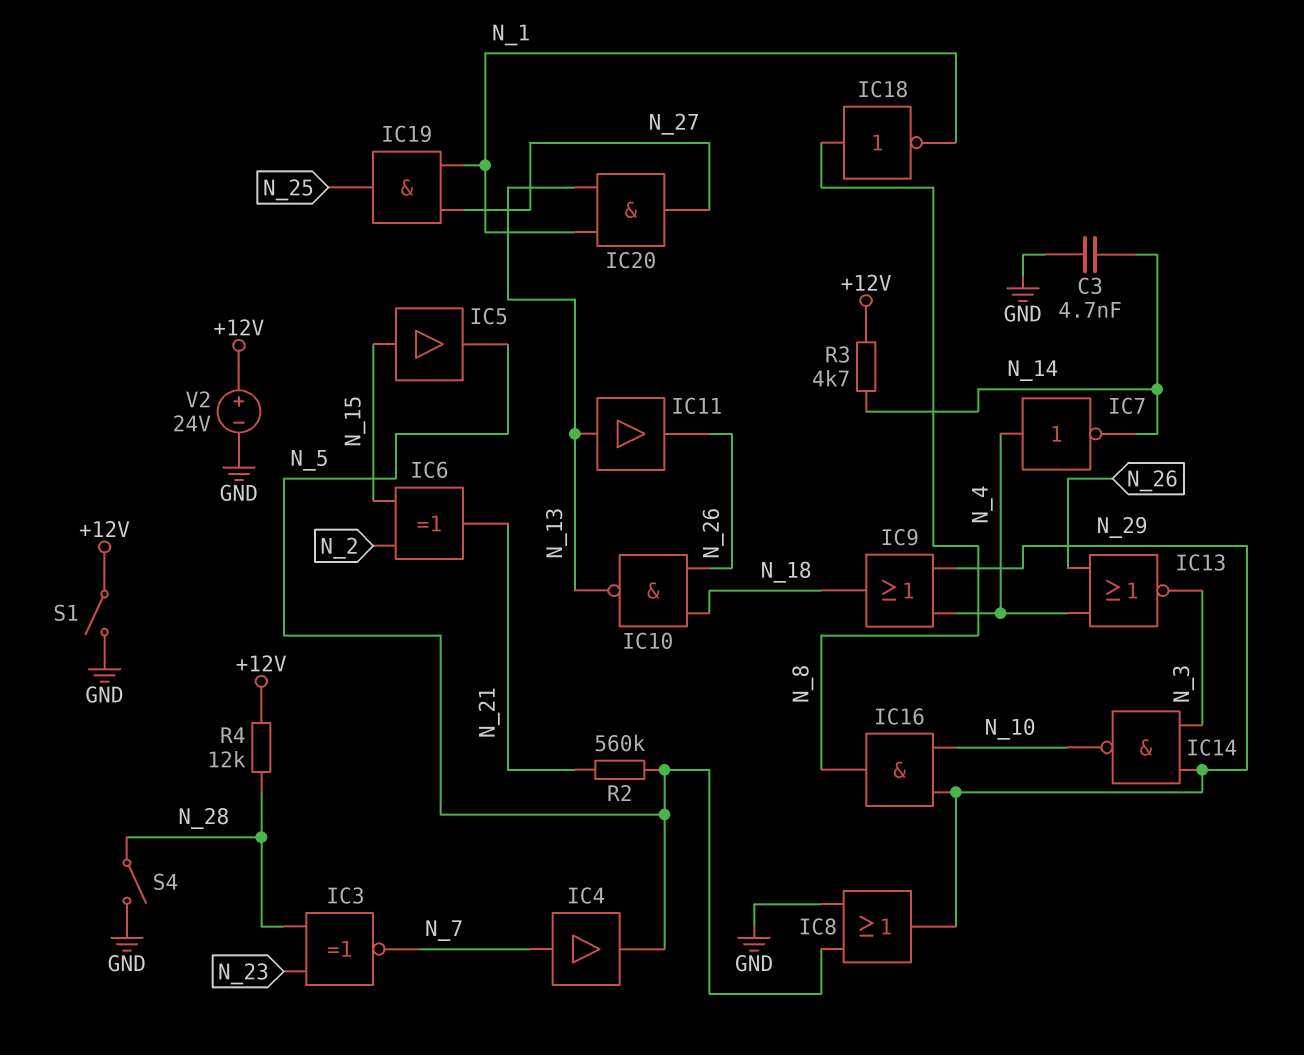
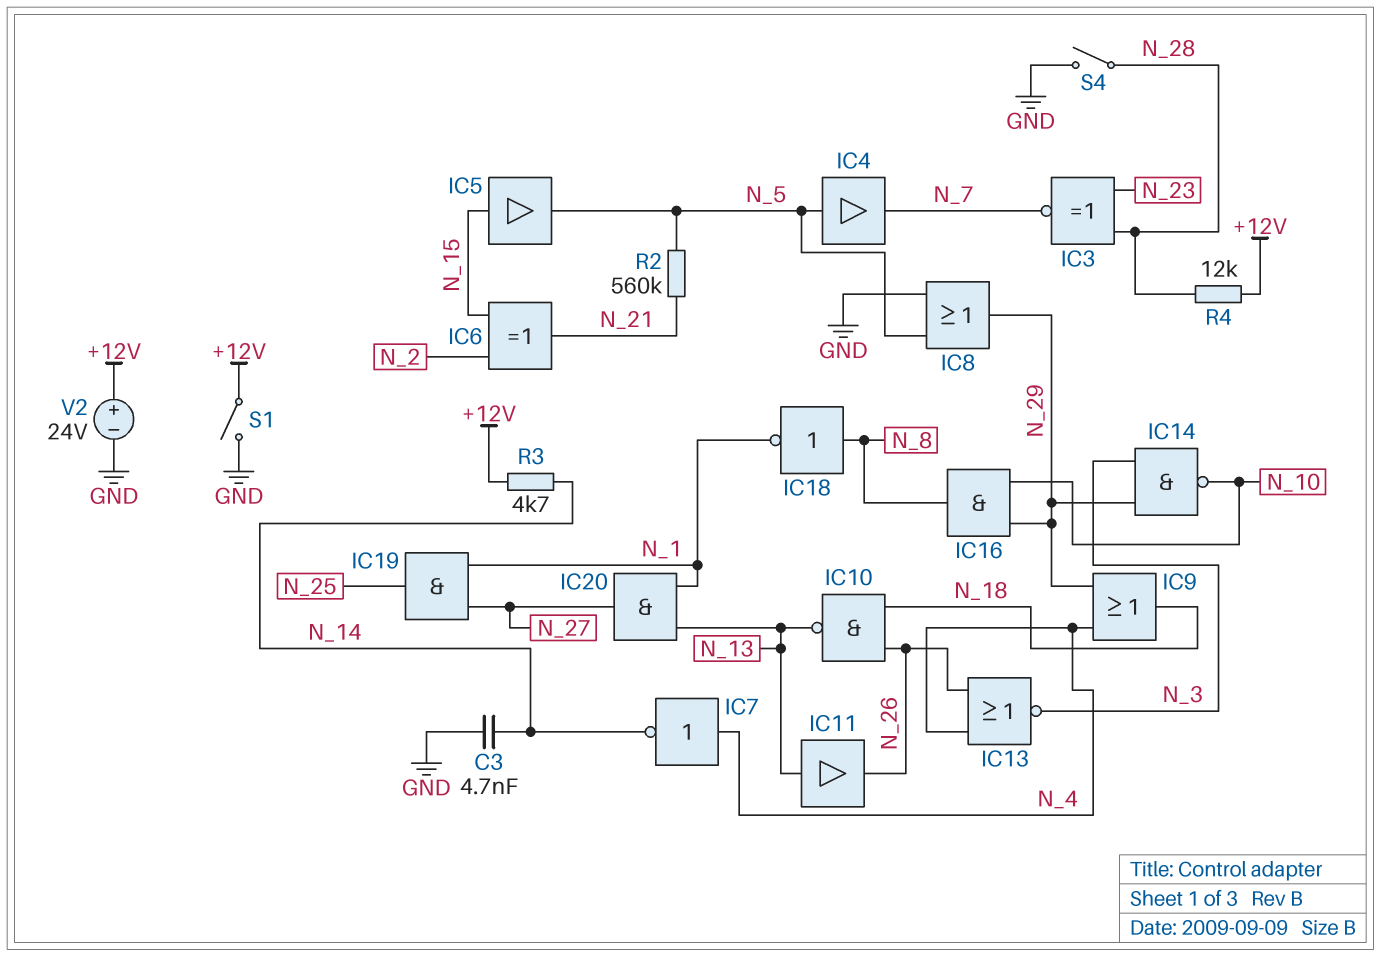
IC4: buffer (in N_7, out N_5) -> buffer (in N_5, out N_7)

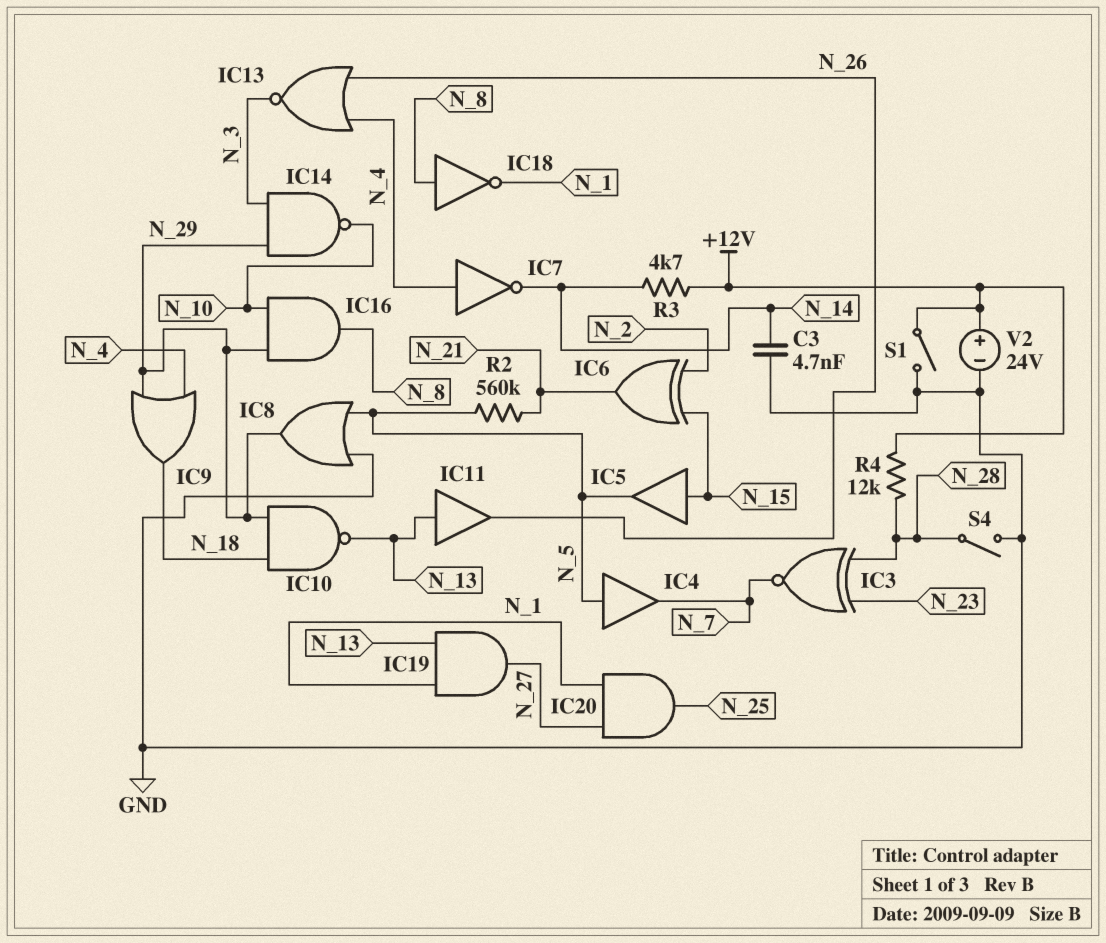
IC10: NAND (in N_18, in N_26, out N_13) -> NAND (in N_18, in N_29, out N_13)
IC19: AND (in N_1, in N_27, out N_25) -> AND (in N_1, in N_13, out N_27)
IC20: AND (in N_1, in N_13, out N_27) -> AND (in N_1, in N_27, out N_25)

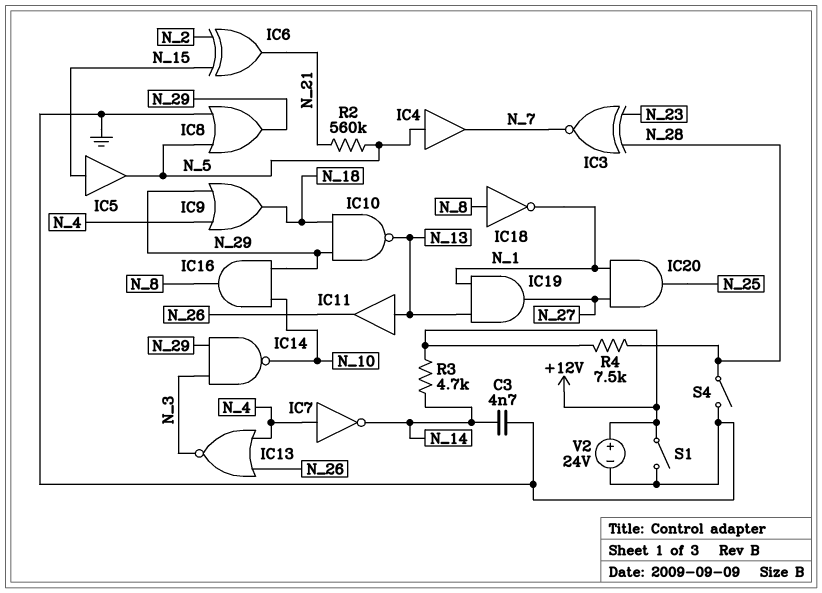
R4: 12k (+12V, N_28) -> 7.5k (+12V, N_28)

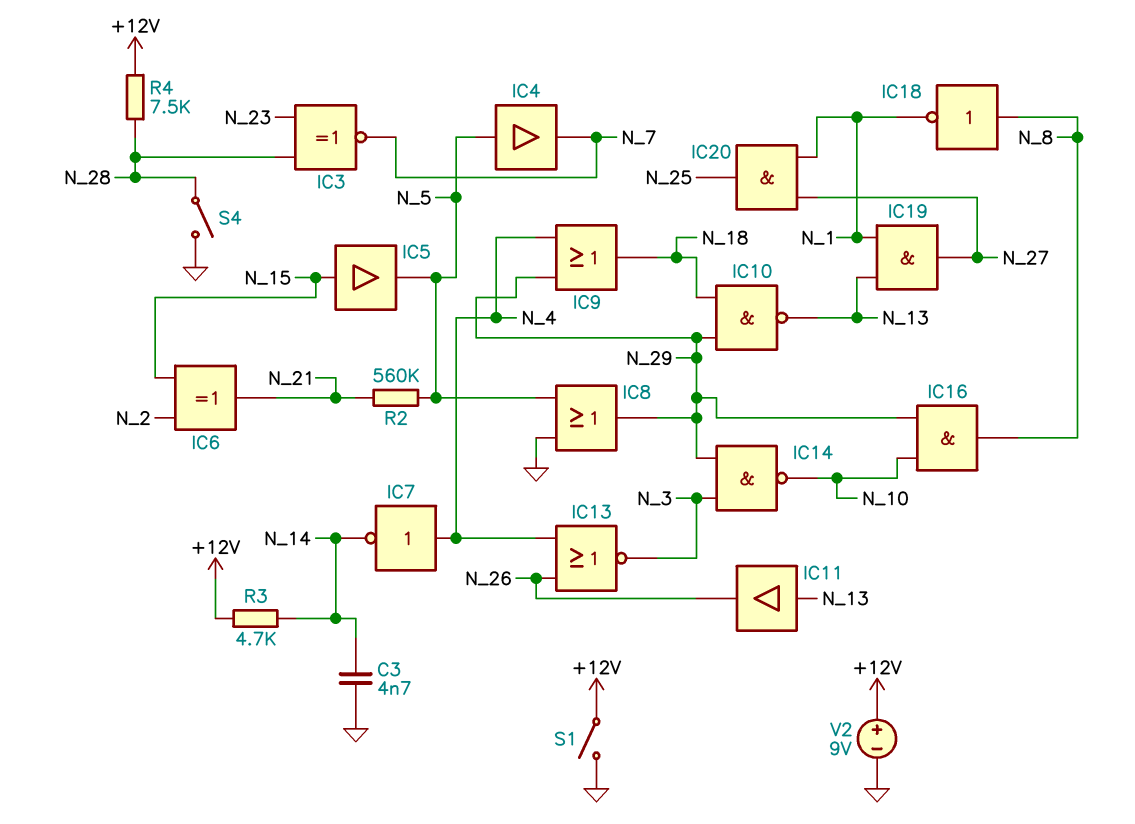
V2: 24V (plus +12V, minus GND) -> 9V (plus +12V, minus GND)

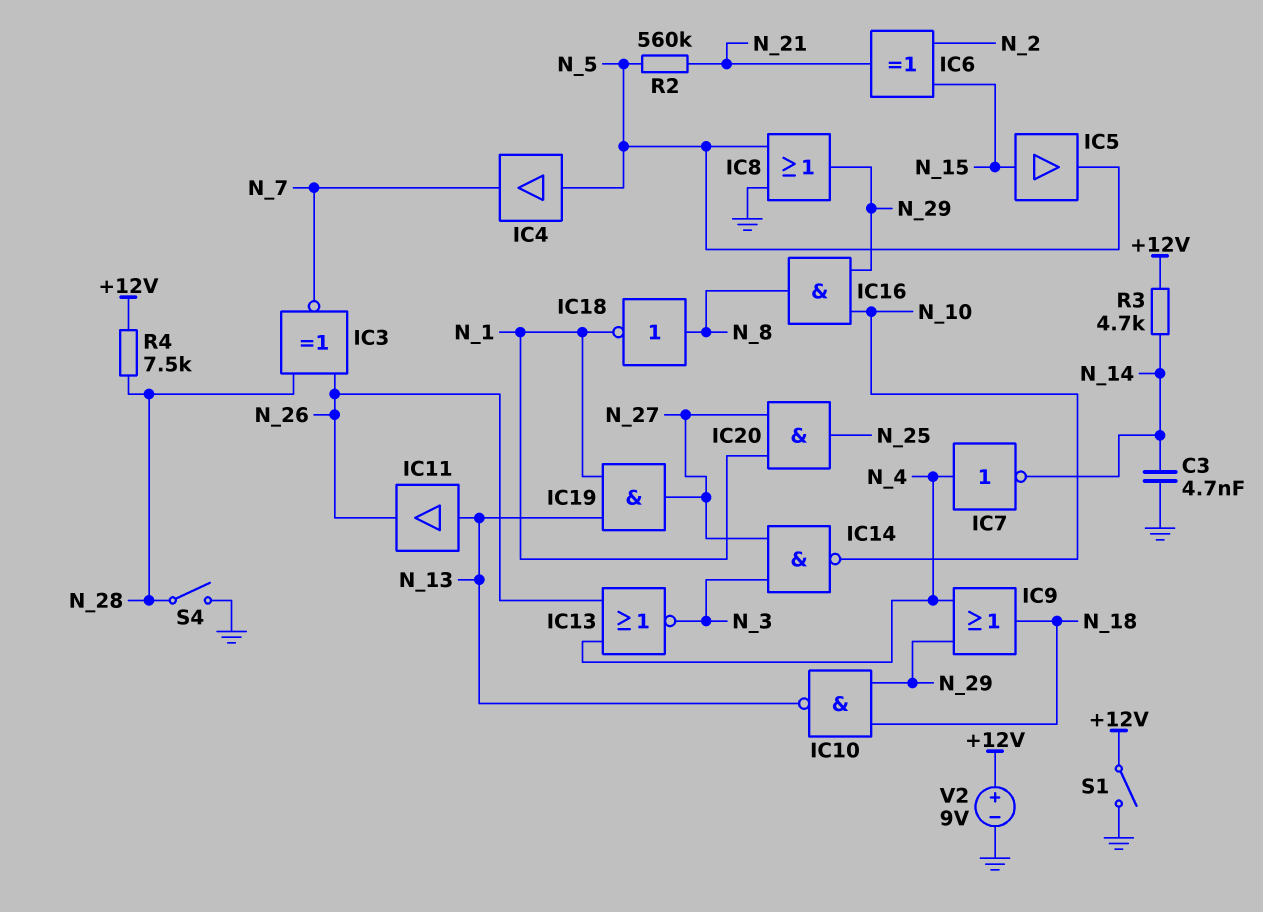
IC3: XNOR (in N_23, in N_28, out N_7) -> XNOR (in N_26, in N_28, out N_7)
IC14: NAND (in N_3, in N_29, out N_10) -> NAND (in N_3, in N_27, out N_10)

